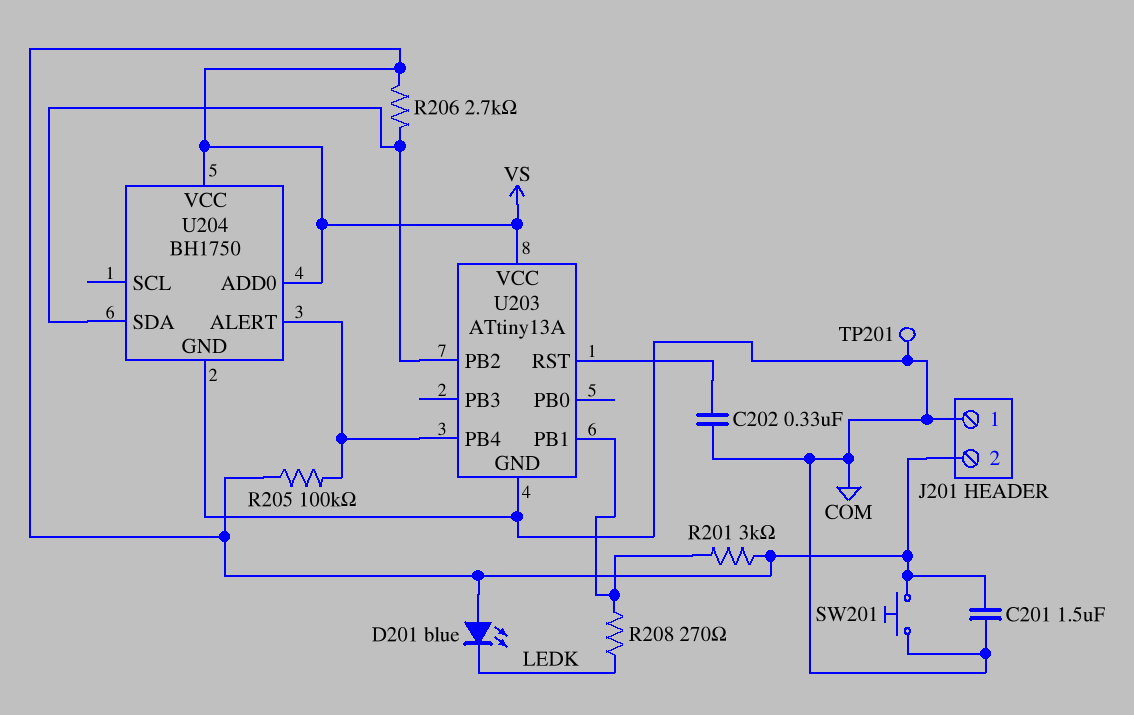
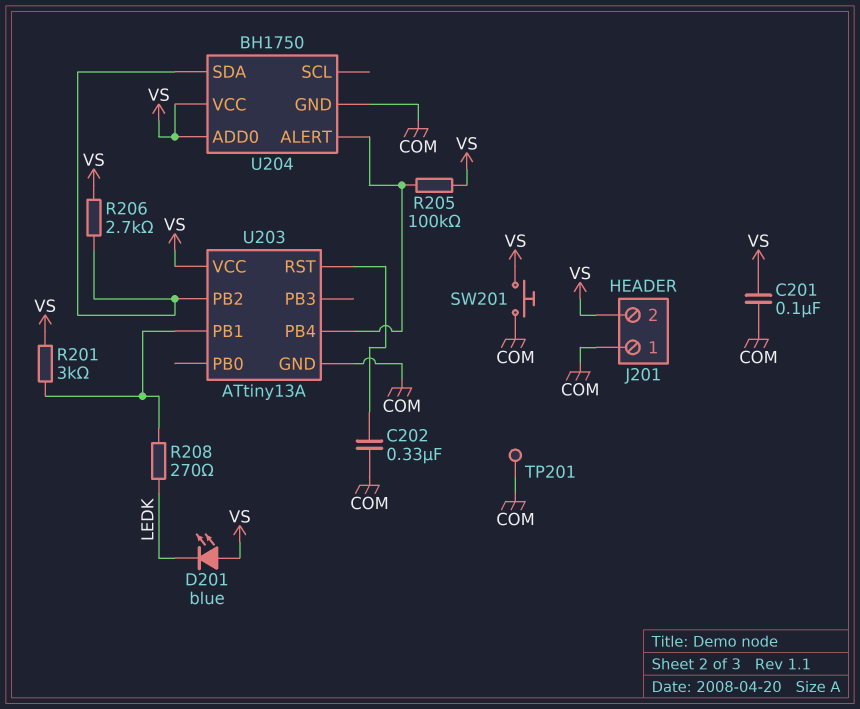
C201: 1.5uF (COM, VS) -> 100nF (COM, VS)

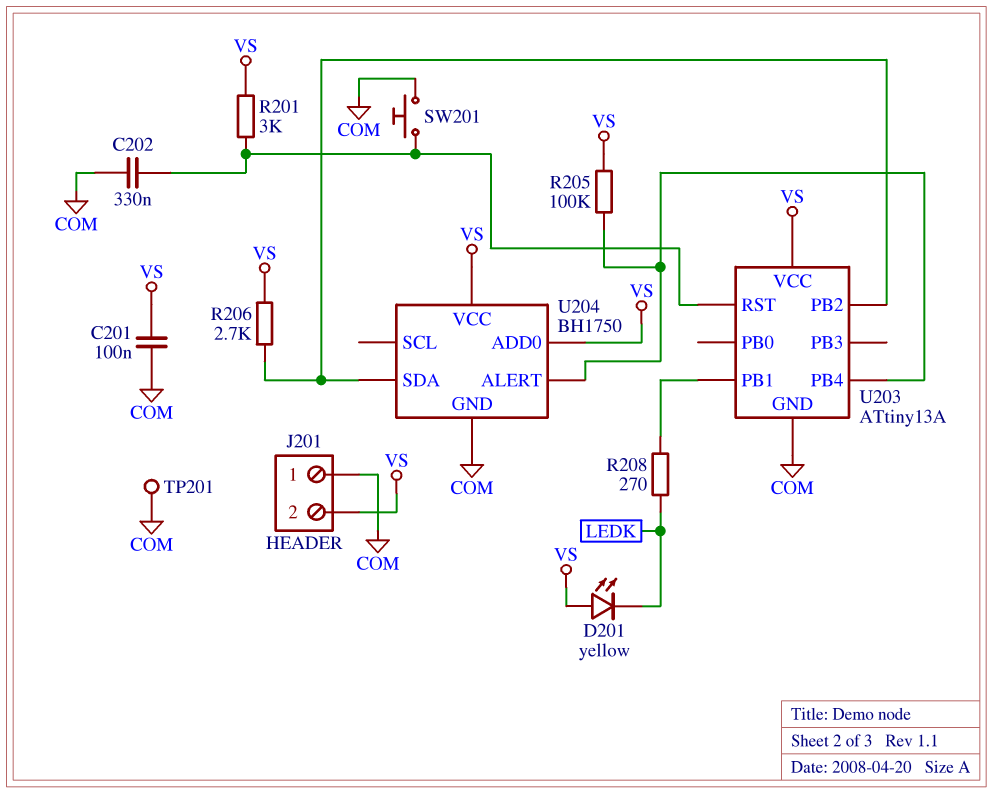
D201: LED blue (A VS, K LEDK) -> LED yellow (A VS, K LEDK)
R201: 3k (U203/PB1, VS) -> 3k (U203/RST, VS)
SW201: button (COM, VS) -> button (COM, U203/RST)

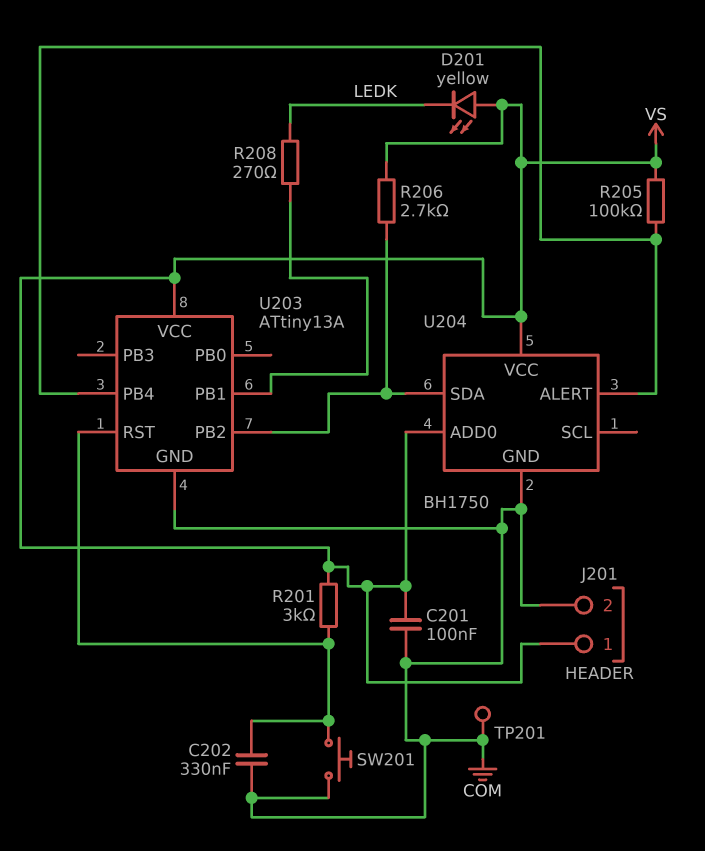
J201 pin 1: COM -> VS
J201 pin 2: VS -> COM

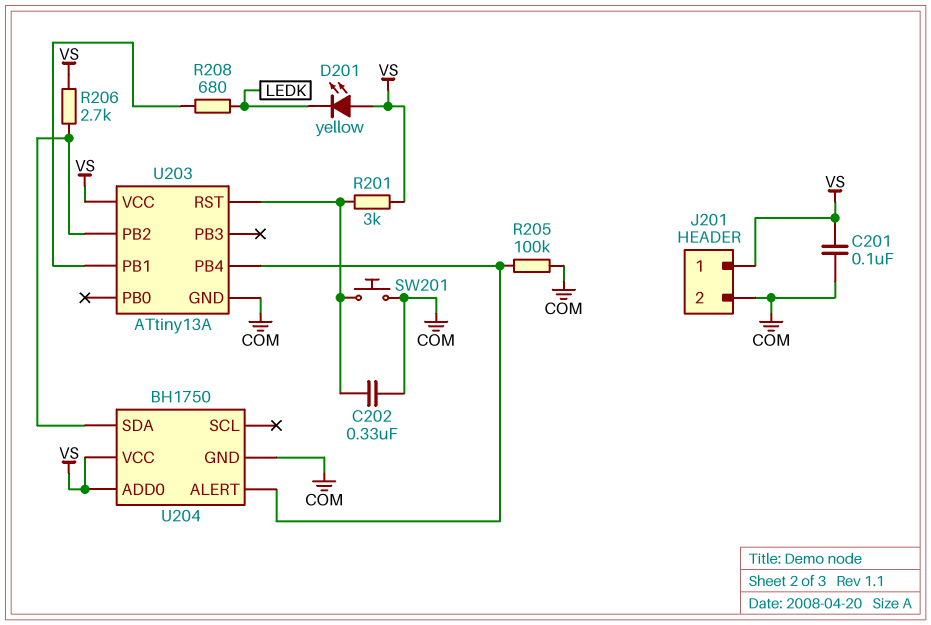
R205: 100k (U203/PB4, VS) -> 100k (COM, U203/PB4)
R208: 270 (LEDK, U203/PB1) -> 680 (LEDK, U203/PB1)
TP201: test point (COM) -> none

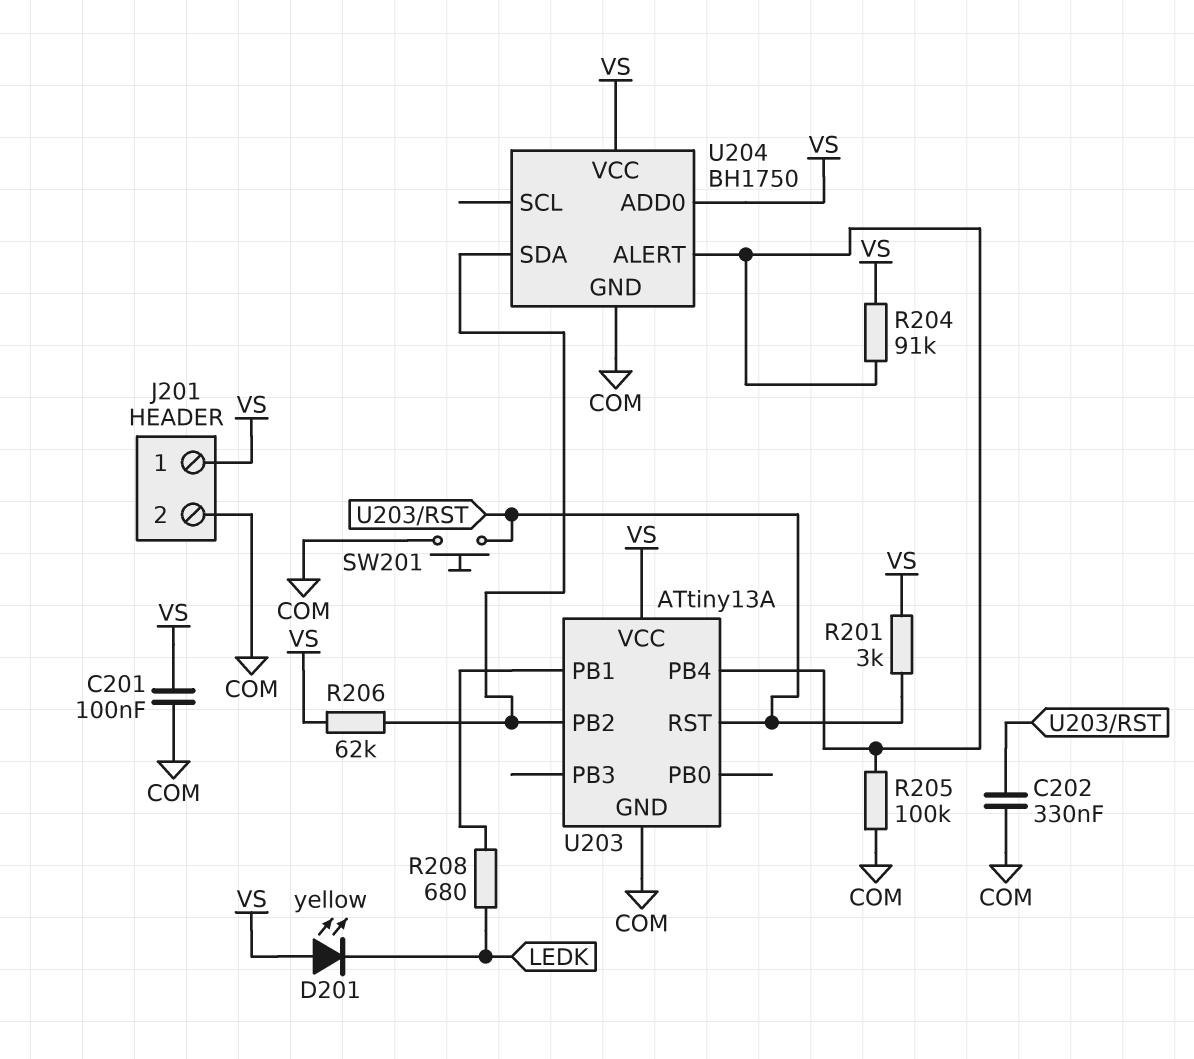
R204: none -> 91k (U203/PB4, VS)
R206: 2.7k (U203/PB2, VS) -> 62k (U203/PB2, VS)

